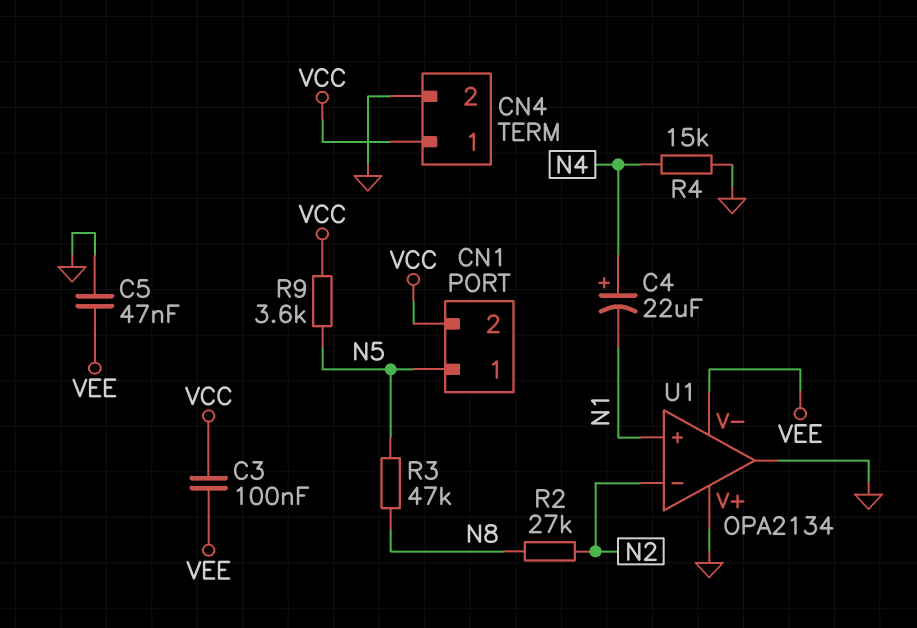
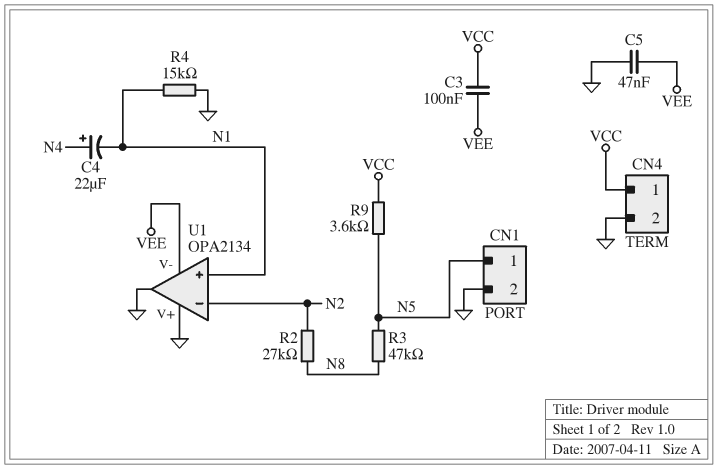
CN1 pin 2: VCC -> GND
R4: 15k (GND, N4) -> 15k (GND, N1)

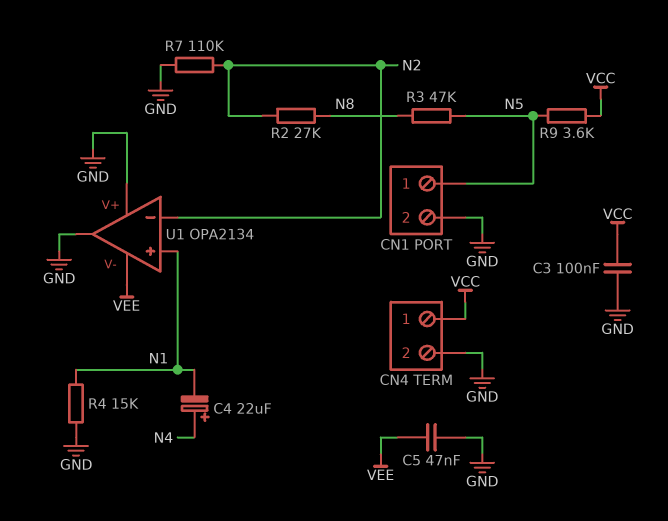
C3: 100nF (VCC, VEE) -> 100nF (GND, VCC)
R7: none -> 110k (GND, N2)

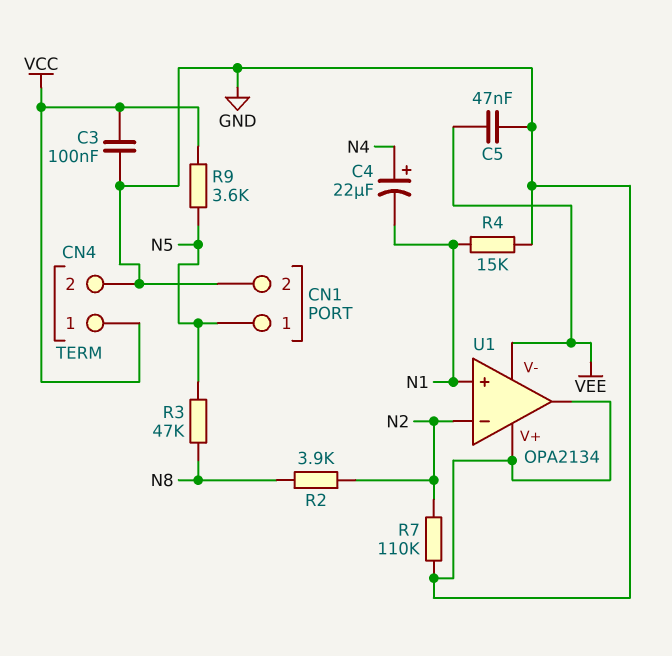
R2: 27k (N2, N8) -> 3.9k (N2, N8)

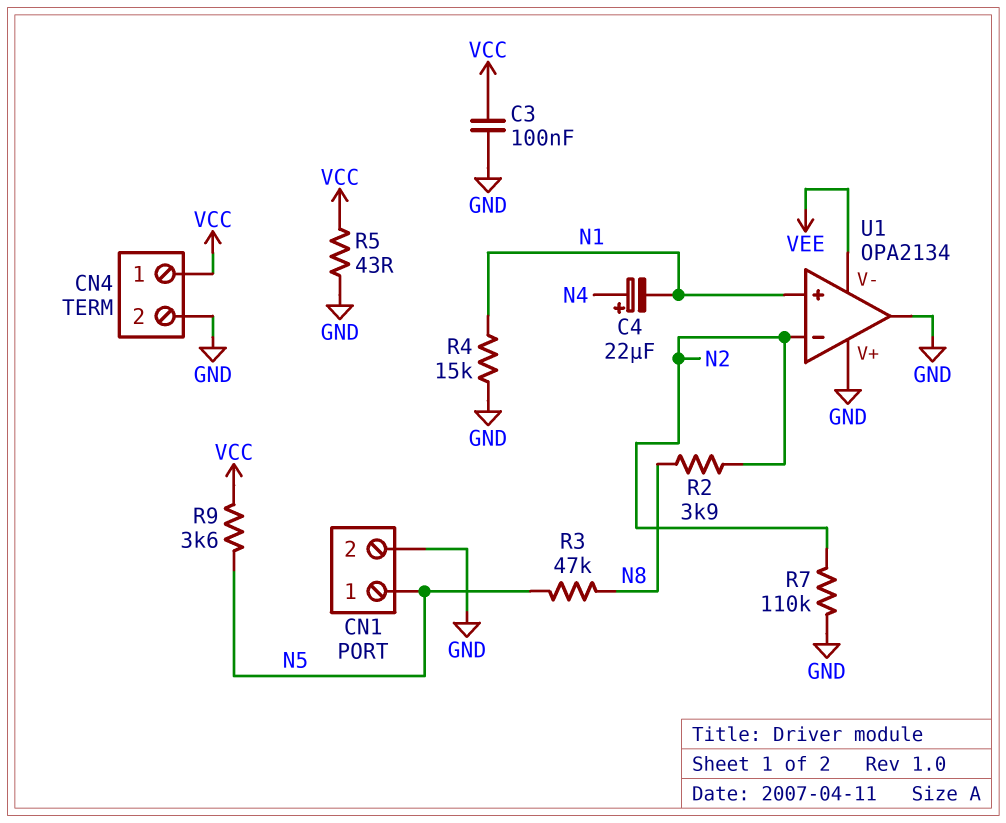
C5: 47nF (GND, VEE) -> none
R5: none -> 43 (GND, VCC)

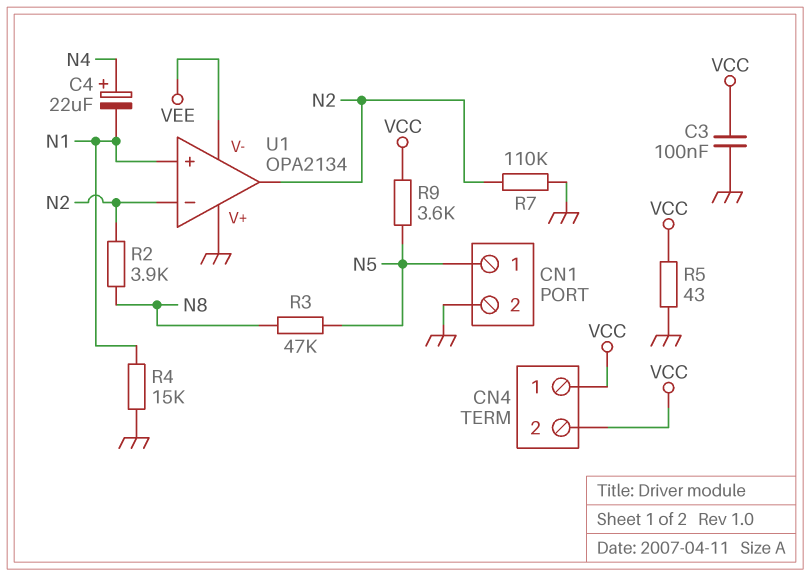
CN4 pin 2: GND -> VCC
U1 pin out: GND -> N2

